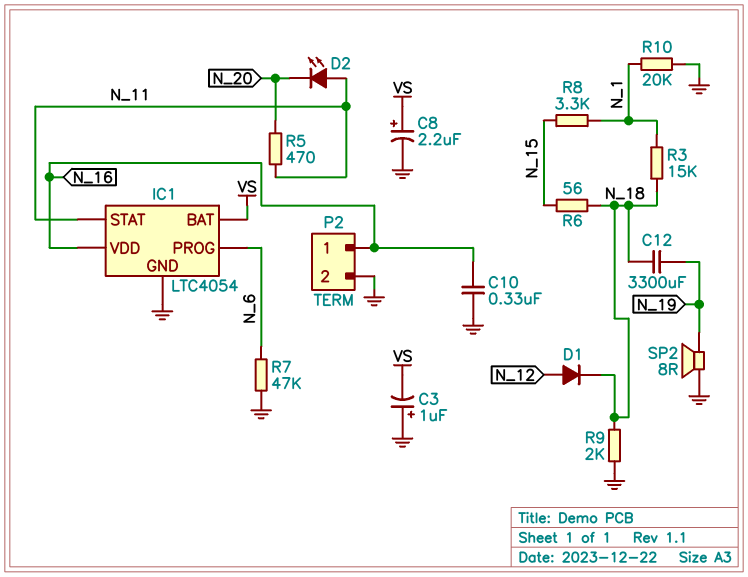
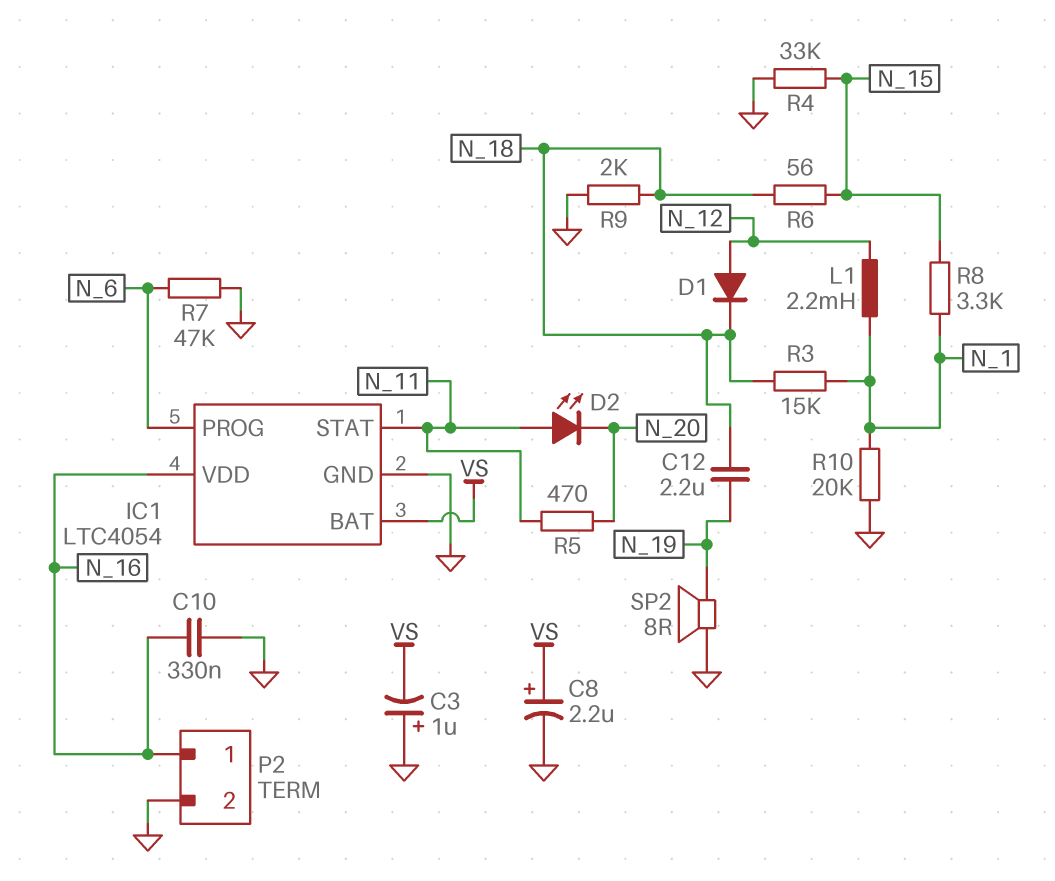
C12: 3300uF (N_18, N_19) -> 2.2uF (N_18, N_19)
L1: none -> 2.2mH (N_1, N_12)
R4: none -> 33k (GND, N_15)

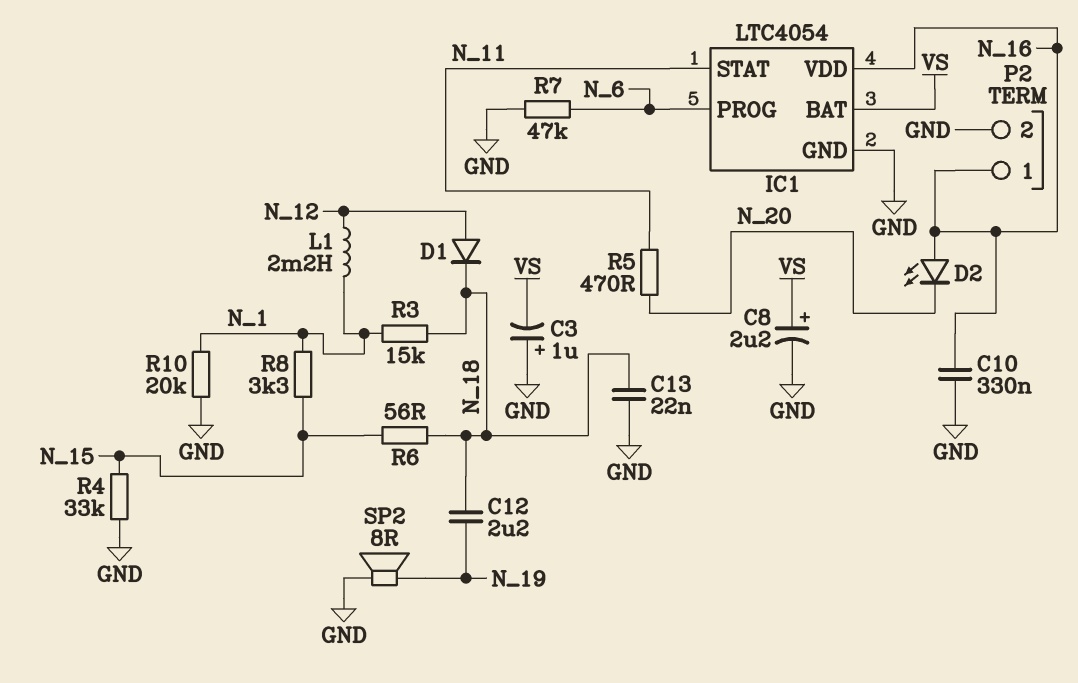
C13: none -> 22nF (GND, N_18)
D2: LED (A N_11, K N_20) -> LED (A N_16, K N_20)
R9: 2k (GND, N_18) -> none

